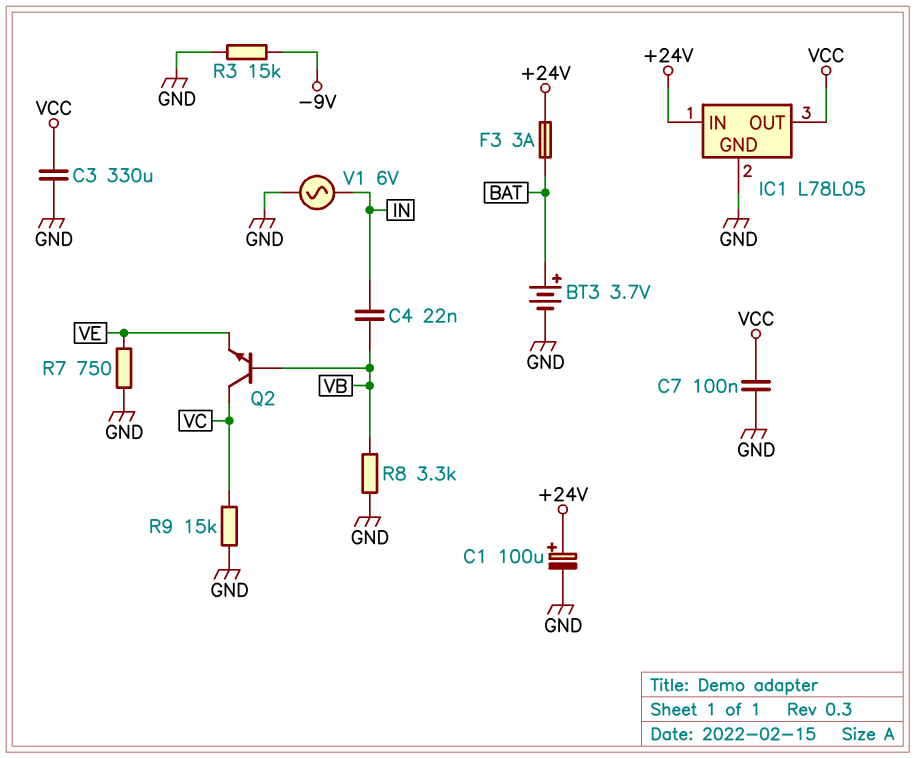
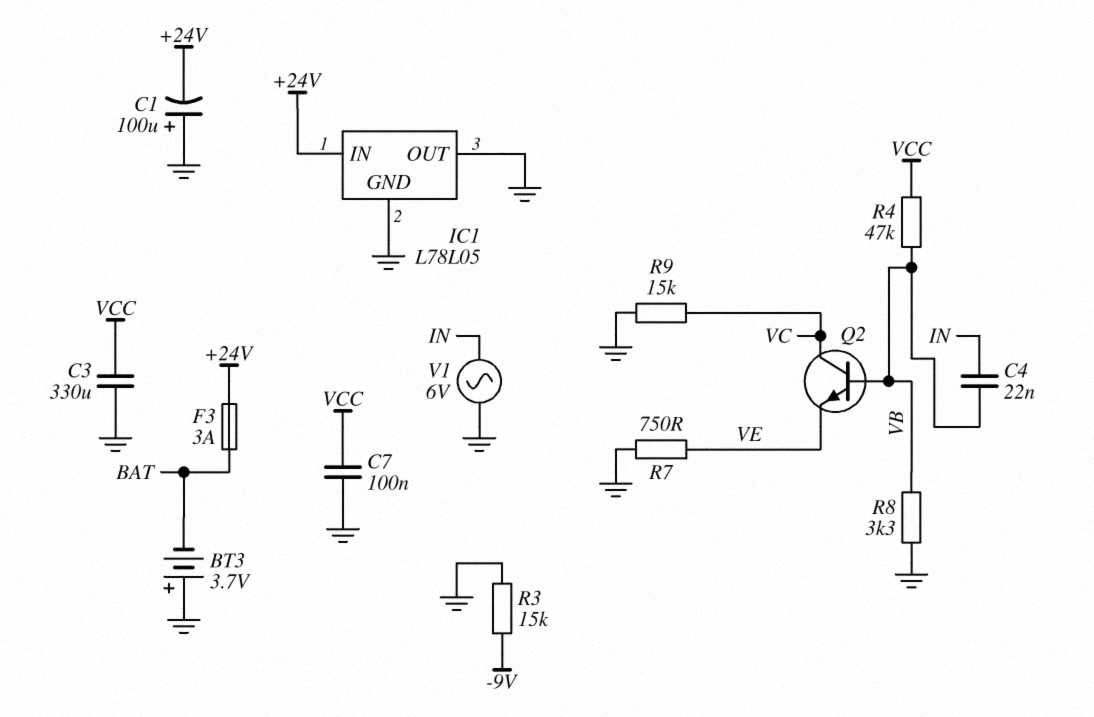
BT3: 3.7V (plus BAT, minus GND) -> 3.7V (plus GND, minus BAT)
C1: 100uF (plus +24V, minus GND) -> 100uF (plus GND, minus +24V)
IC1 pin OUT: VCC -> GND
R4: none -> 47k (VB, VCC)

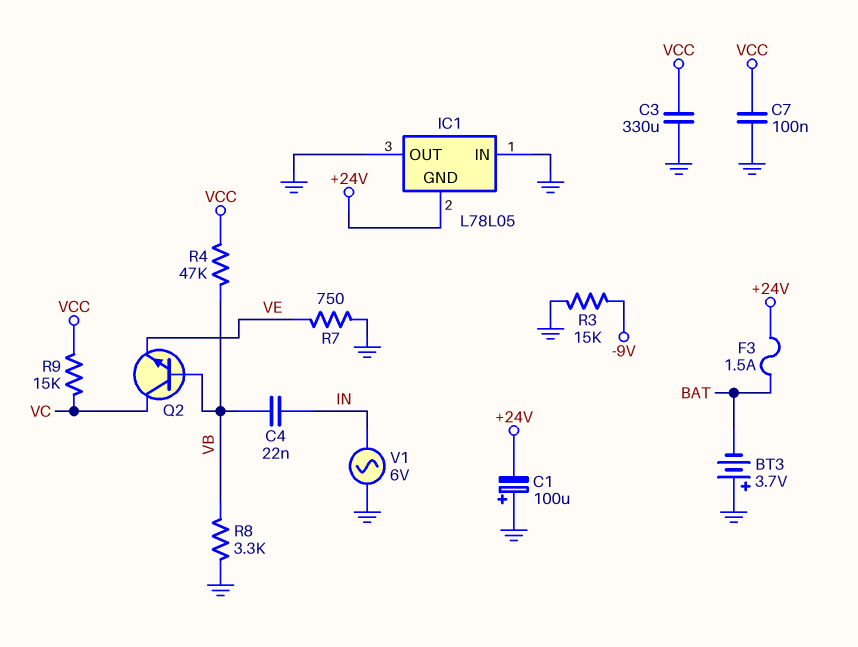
F3: 3A (+24V, BAT) -> 1.5A (+24V, BAT)
IC1 pin GND: GND -> +24V
IC1 pin IN: +24V -> GND
R9: 15k (GND, VC) -> 15k (VC, VCC)

